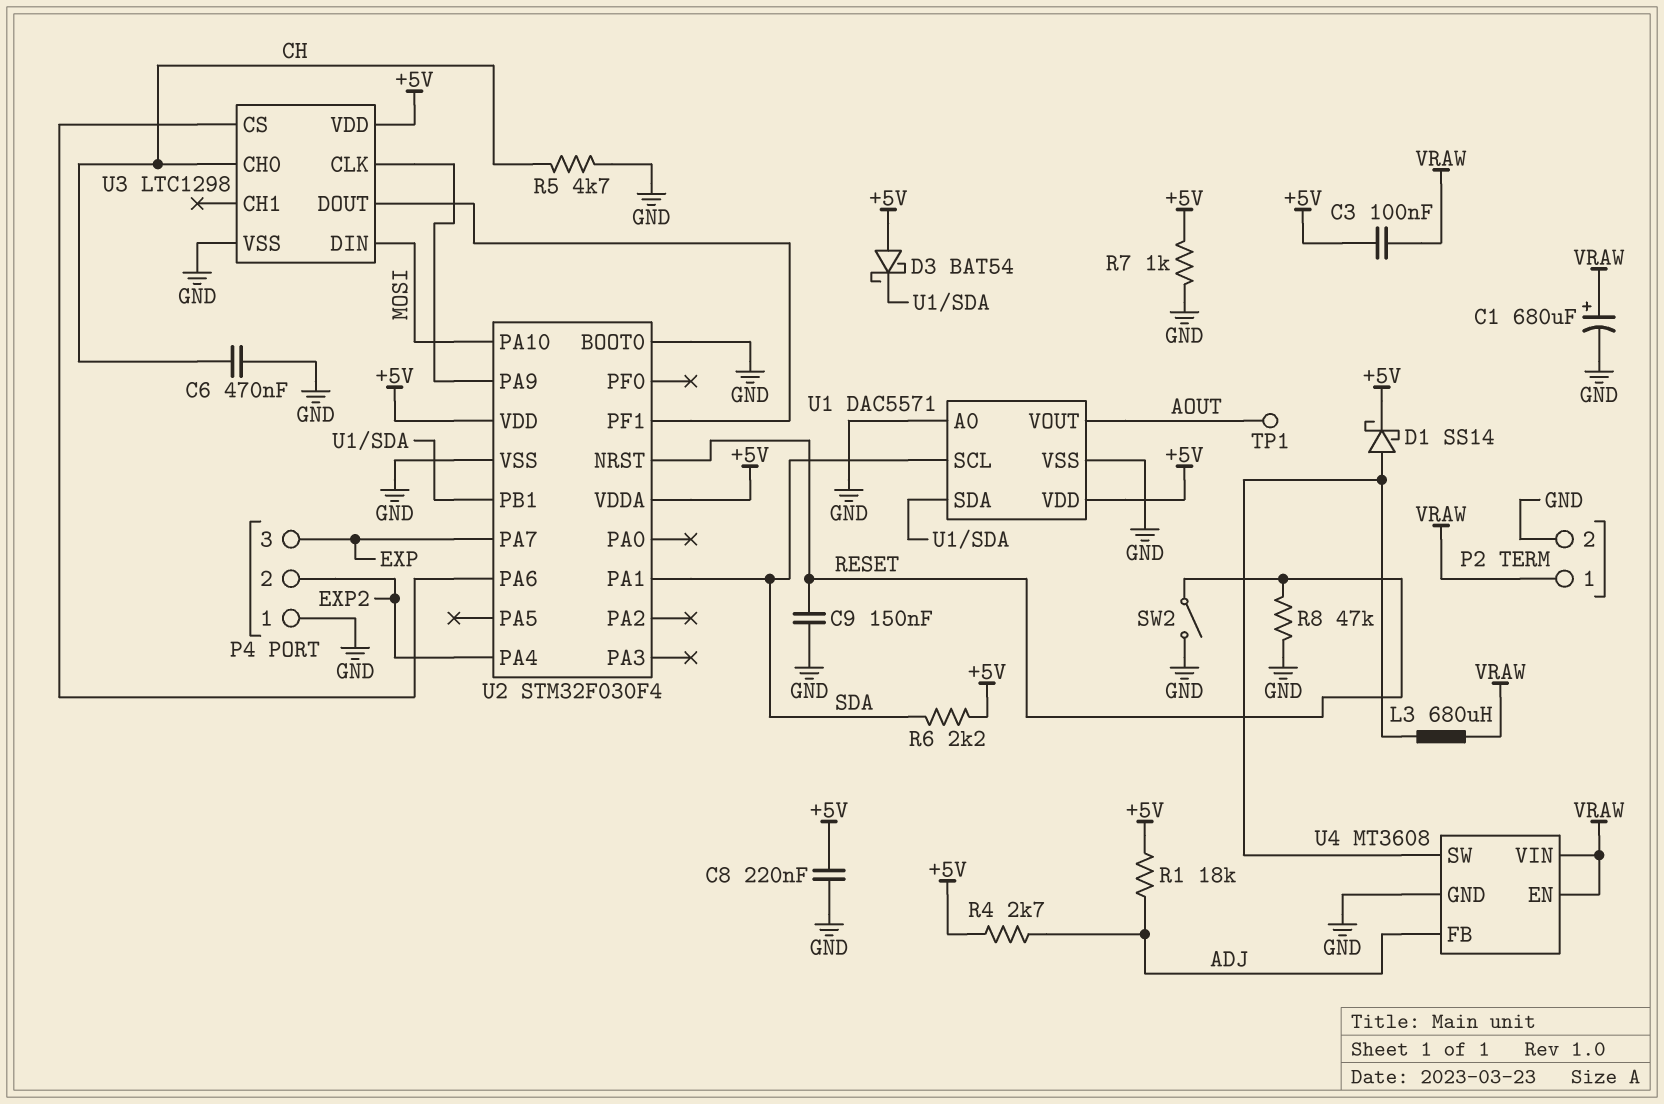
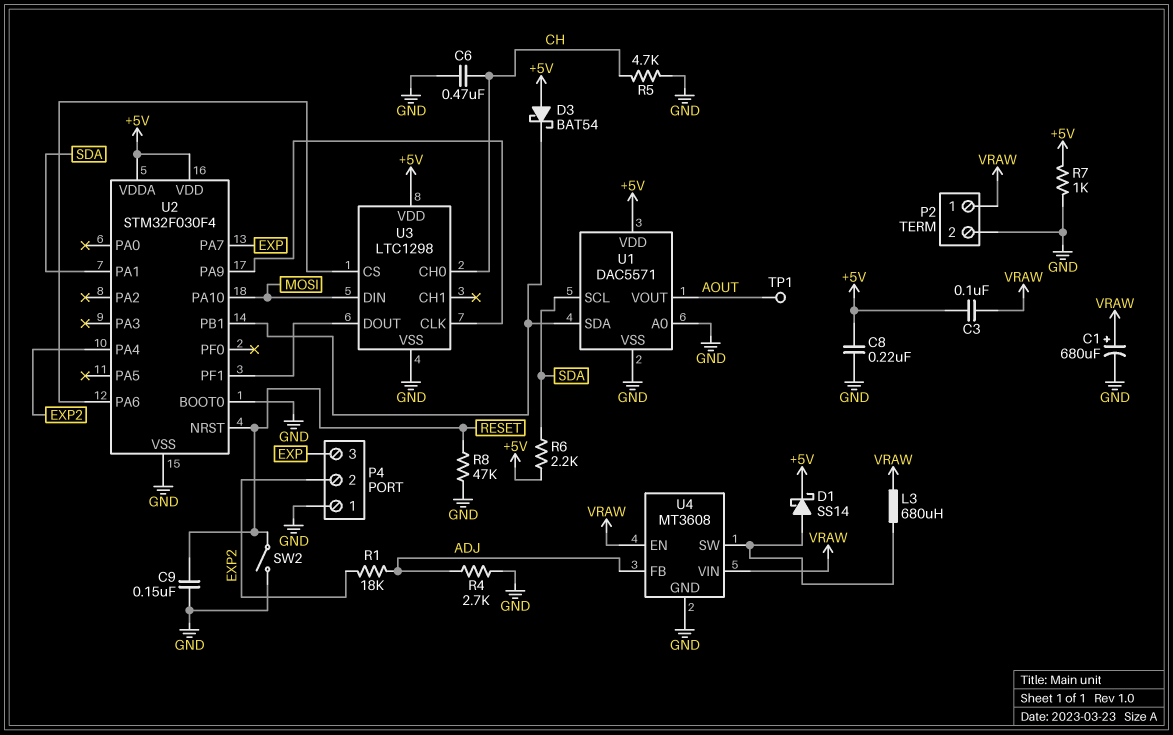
R1: 18k (+5V, ADJ) -> 18k (ADJ, EXP2)
R4: 2.7k (+5V, ADJ) -> 2.7k (ADJ, GND)

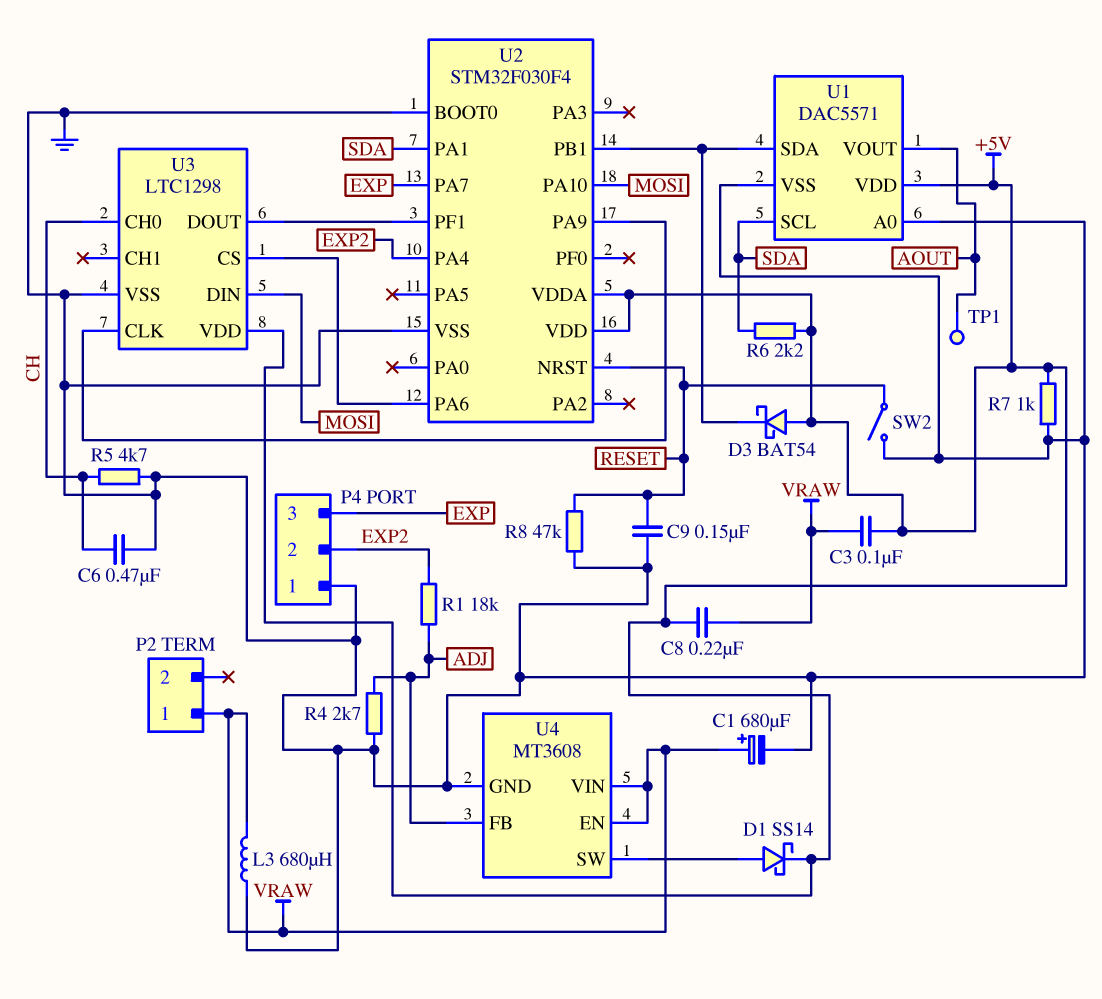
C8: 220nF (+5V, GND) -> 220nF (+5V, VRAW)
L3: 680uH (U4/SW, VRAW) -> 680uH (GND, VRAW)
P2 pin 2: GND -> none

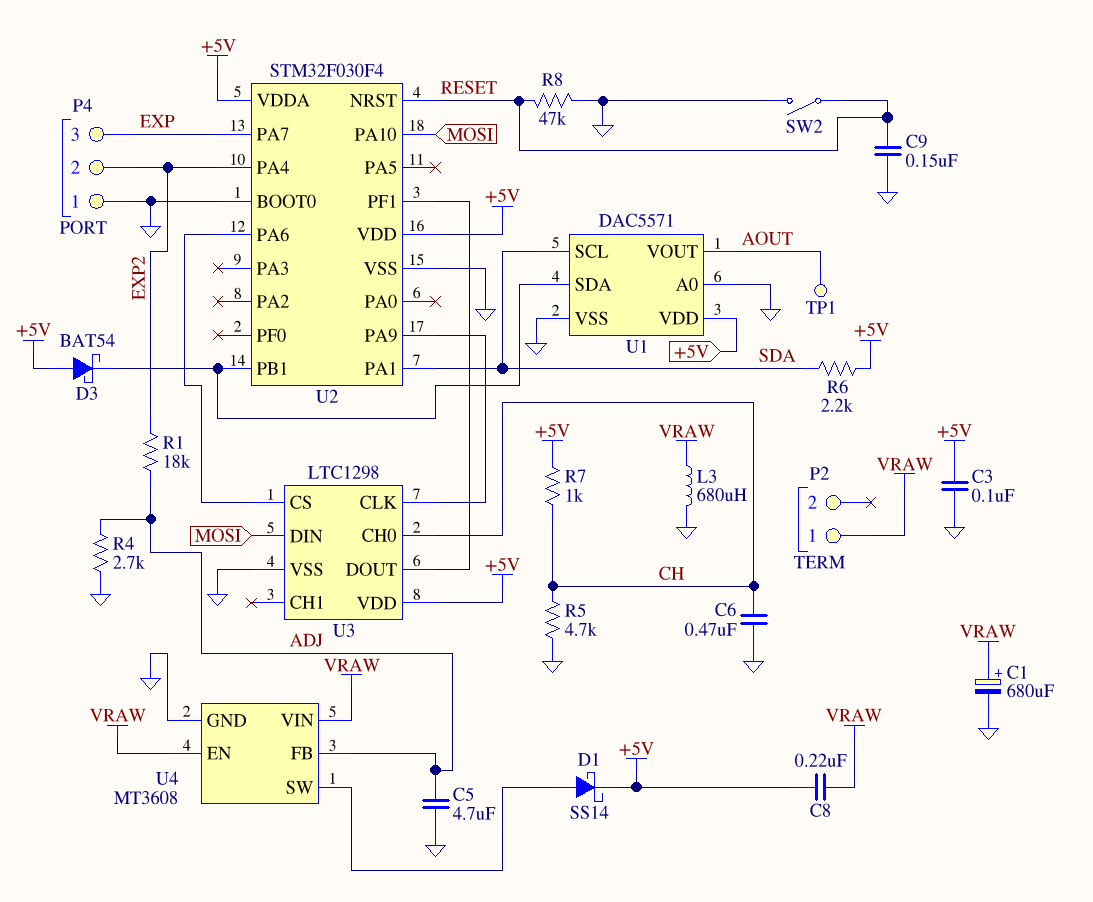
C3: 100nF (+5V, VRAW) -> 100nF (+5V, GND)
C5: none -> 4.7uF (ADJ, GND)
R7: 1k (+5V, GND) -> 1k (+5V, CH)

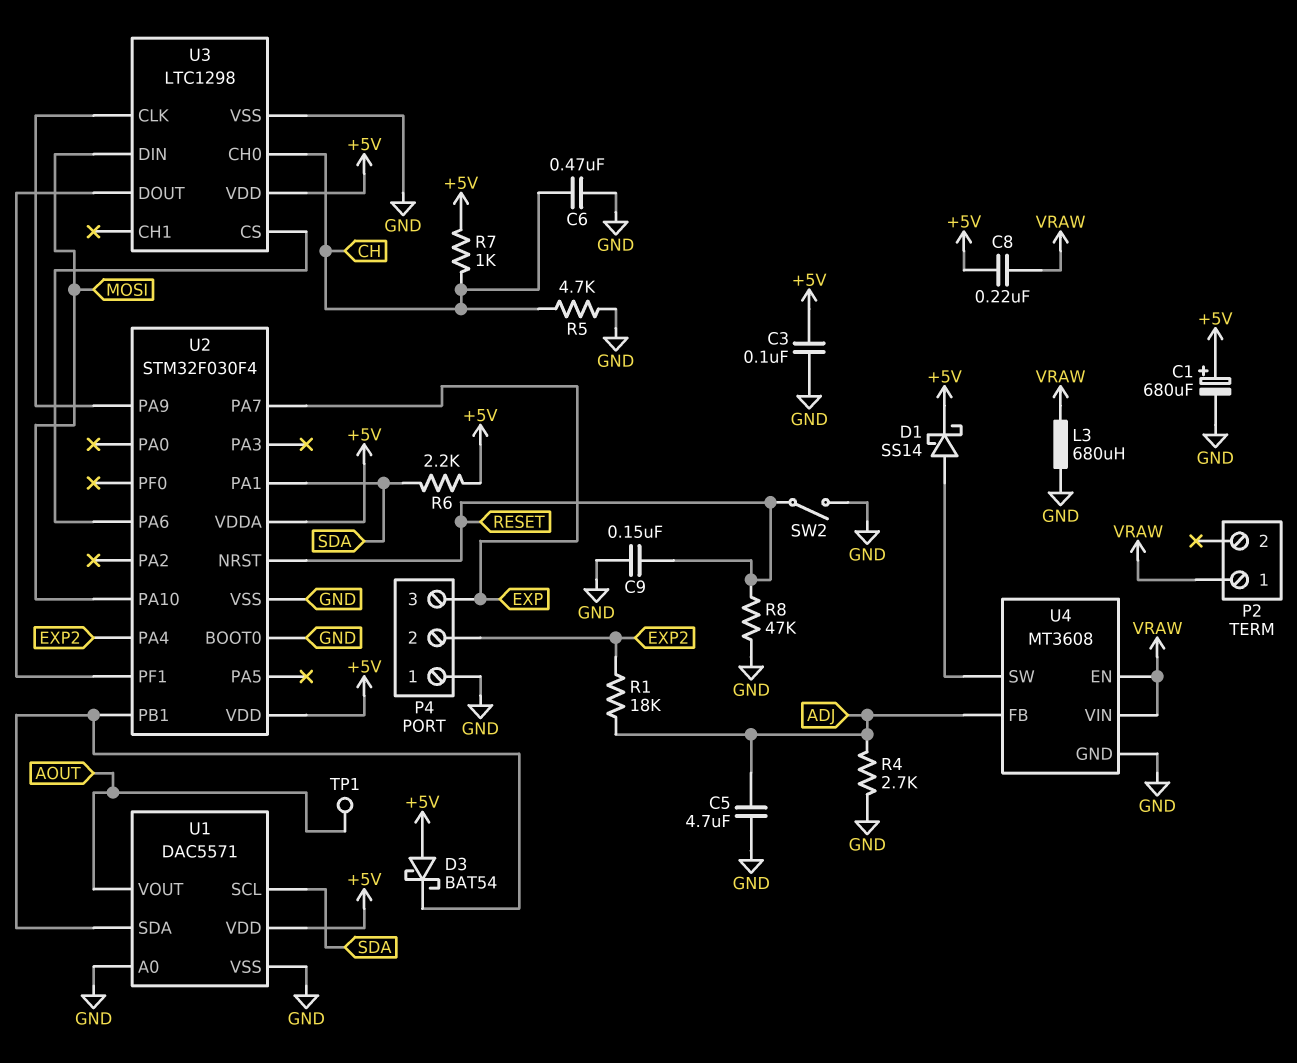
C1: 680uF (plus VRAW, minus GND) -> 680uF (plus +5V, minus GND)

